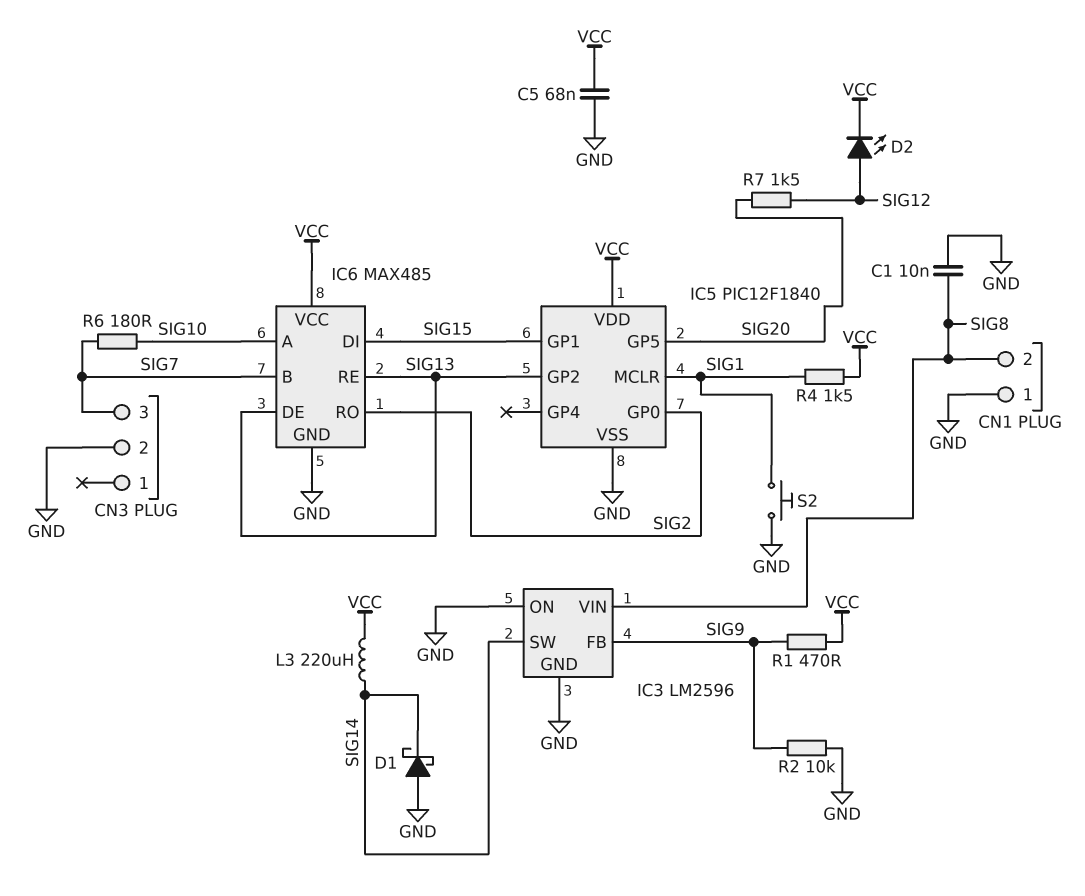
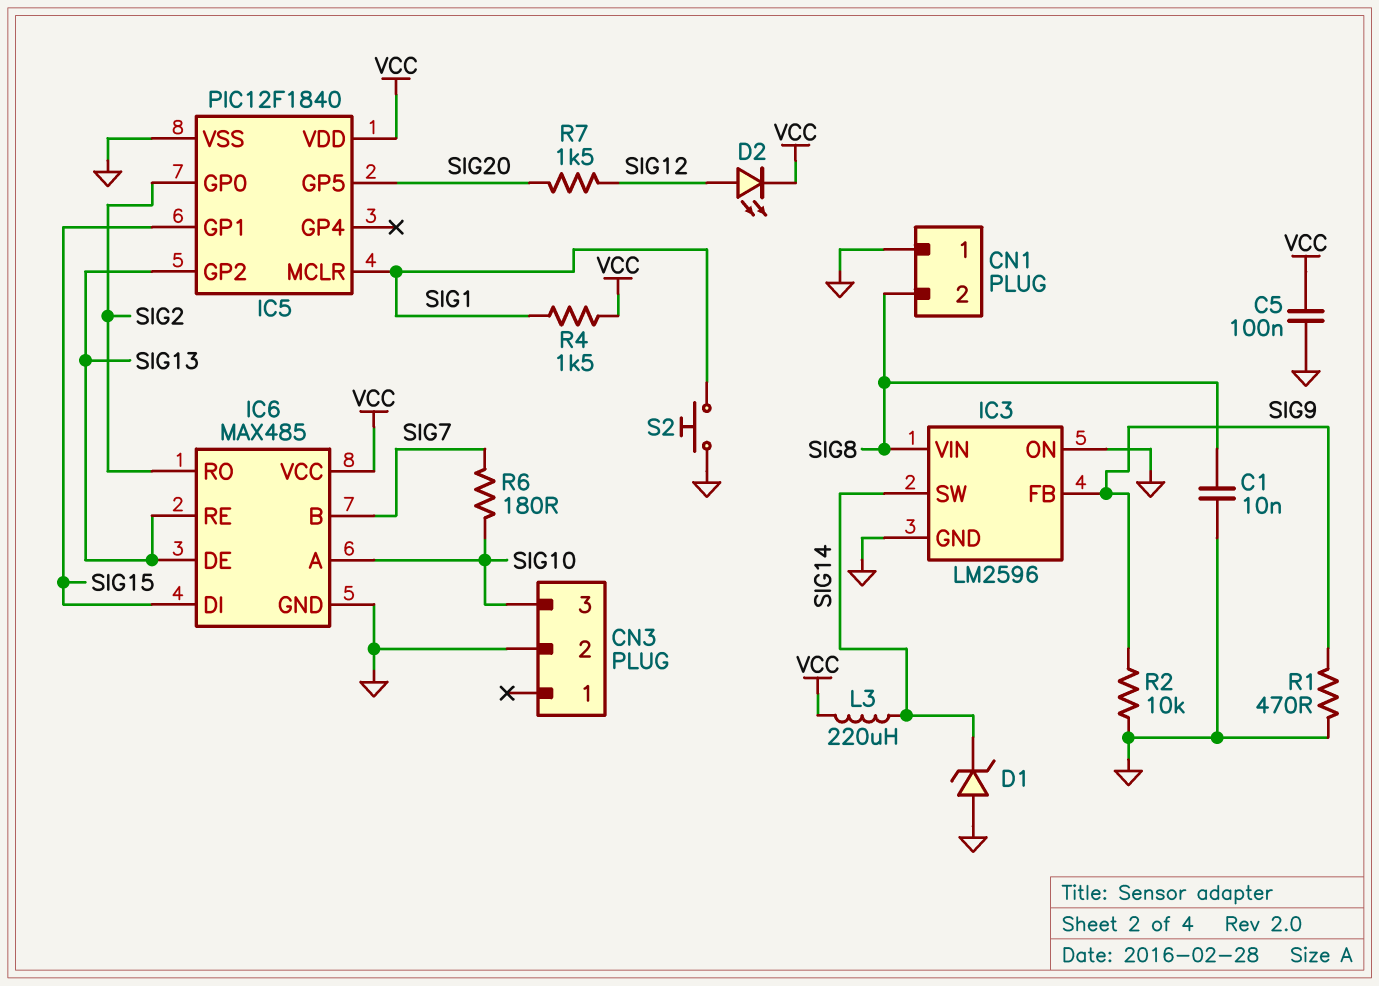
C5: 68nF (GND, VCC) -> 100nF (GND, VCC)
CN3 pin 3: SIG7 -> SIG10
D1: schottky (A GND, K SIG14) -> zener (A GND, K SIG14)
R1: 470 (SIG9, VCC) -> 470 (GND, SIG9)

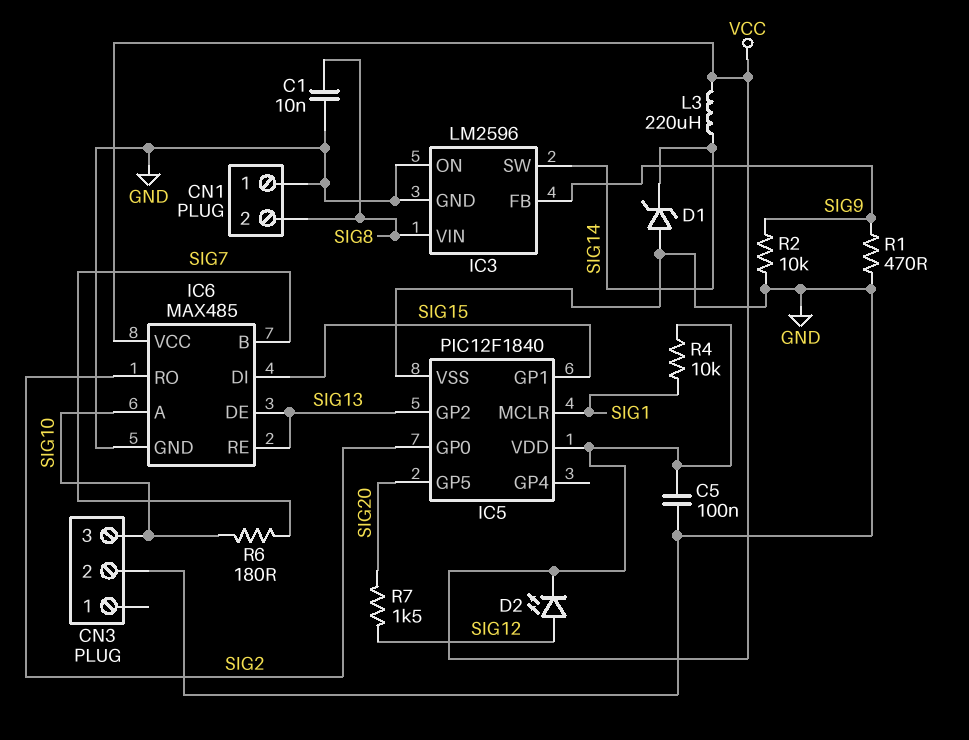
R4: 1.5k (SIG1, VCC) -> 10k (SIG1, VCC)
S2: button (GND, SIG1) -> none

